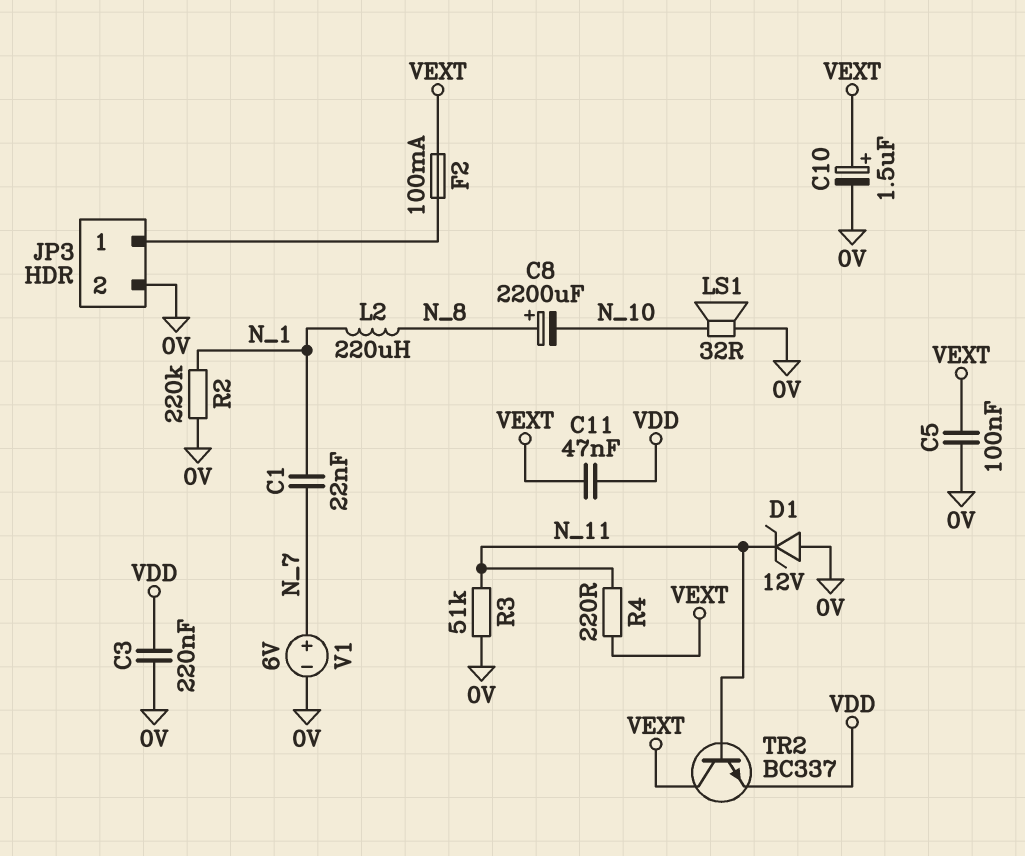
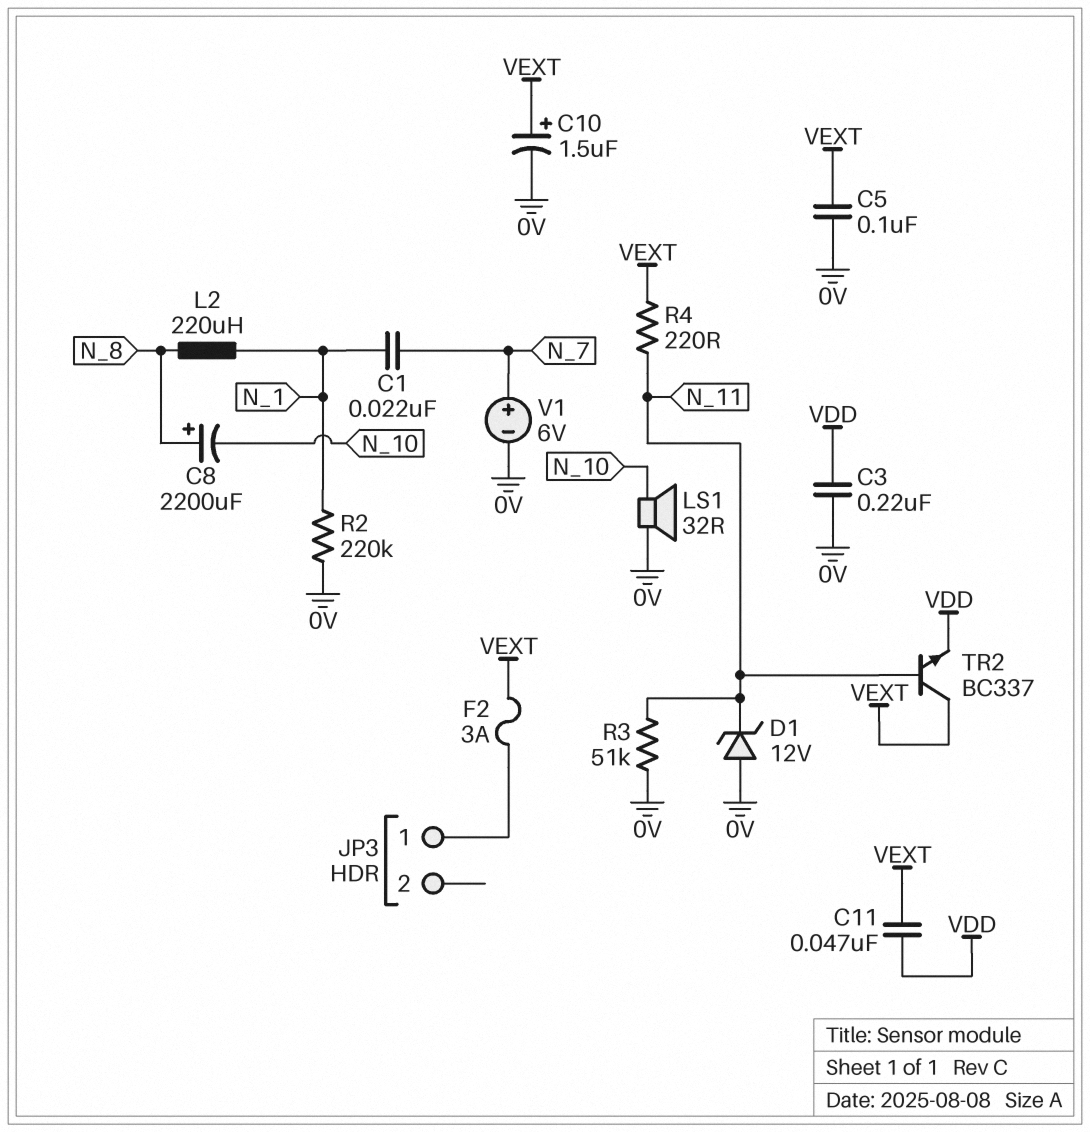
F2: 100mA (JP3/1, VEXT) -> 3A (JP3/1, VEXT)
JP3 pin 2: 0V -> none

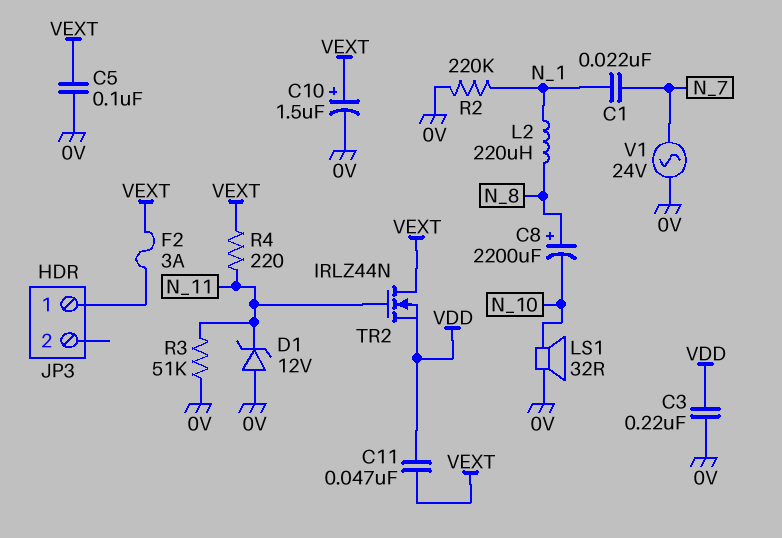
TR2: NPN BC337 (B N_11, C VEXT, E VDD) -> NMOS IRLZ44N (G N_11, D VEXT, S VDD)
V1: 6V (plus N_7, minus 0V) -> AC 24V (0V, N_7)

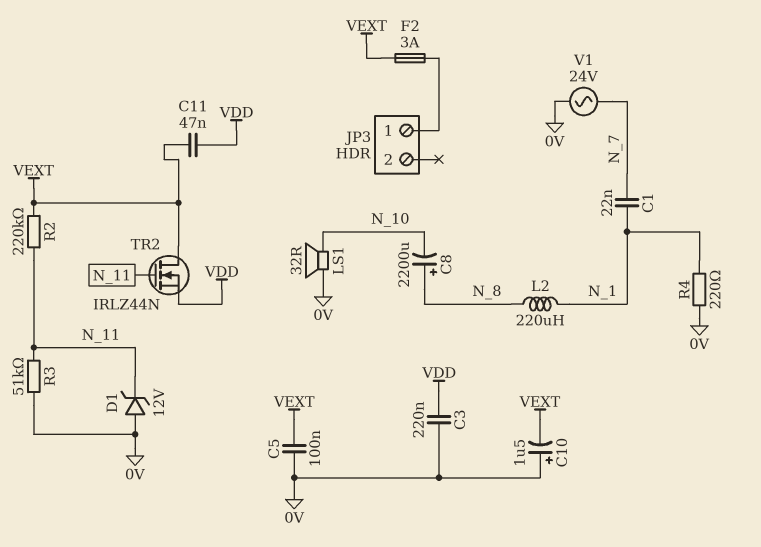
C10: 1.5uF (plus VEXT, minus 0V) -> 1.5uF (plus 0V, minus VEXT)
R2: 220k (0V, N_1) -> 220k (N_11, VEXT)
R4: 220 (N_11, VEXT) -> 220 (0V, N_1)

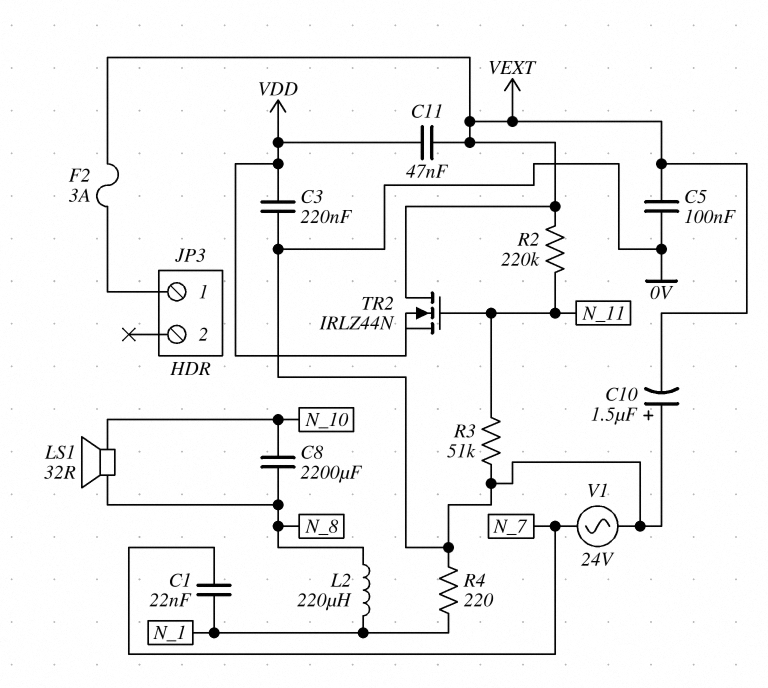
C8: 2200uF (plus N_8, minus N_10) -> 2200uF (N_8, N_10)
D1: zener 12V (A 0V, K N_11) -> none
LS1: speaker 32R (0V, N_10) -> speaker 32R (N_8, N_10)

